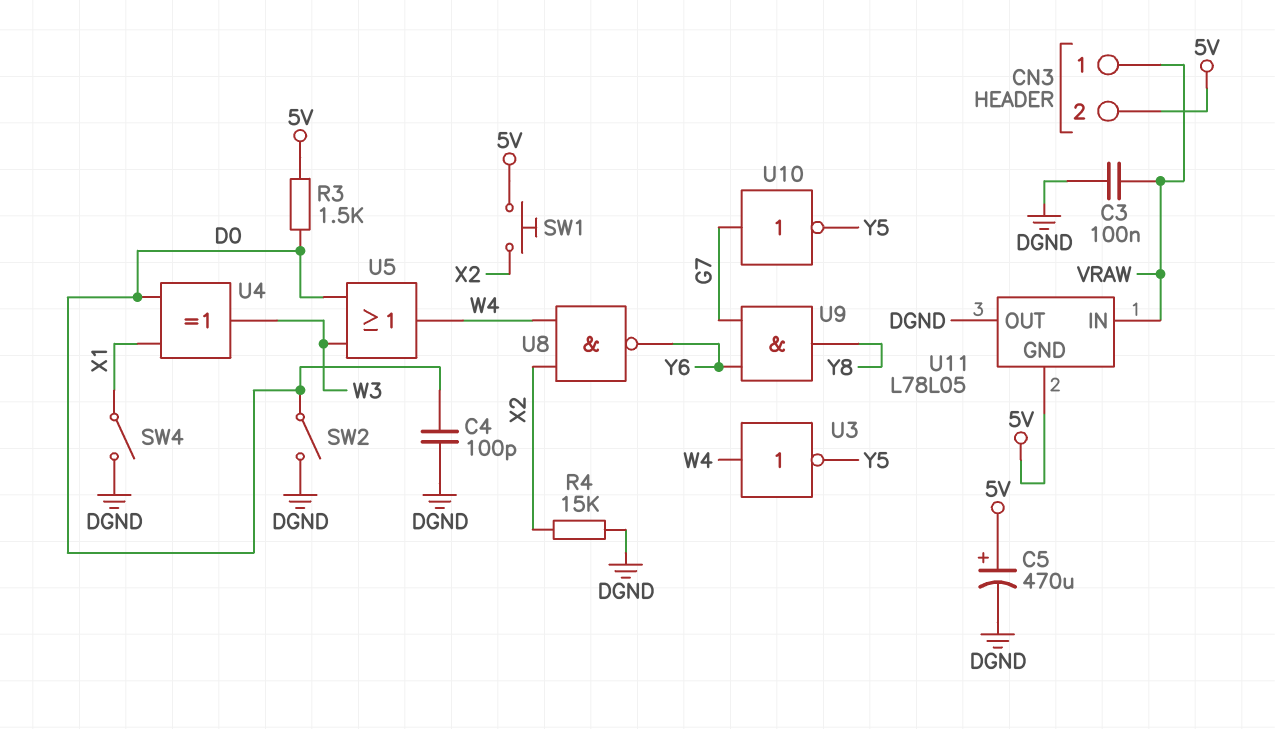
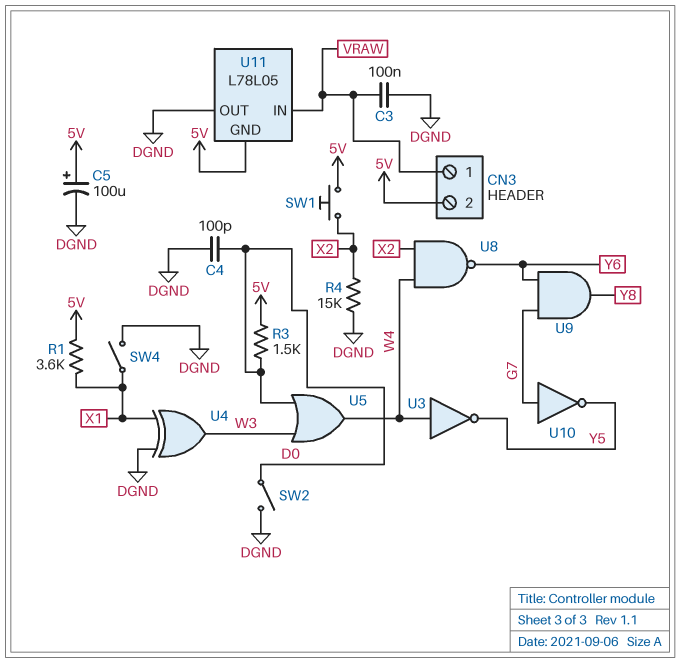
C5: 470uF (plus 5V, minus DGND) -> 100uF (plus 5V, minus DGND)
R1: none -> 3.6k (5V, X1)
U4: XOR (in D0, in X1, out W3) -> XOR (in DGND, in X1, out W3)

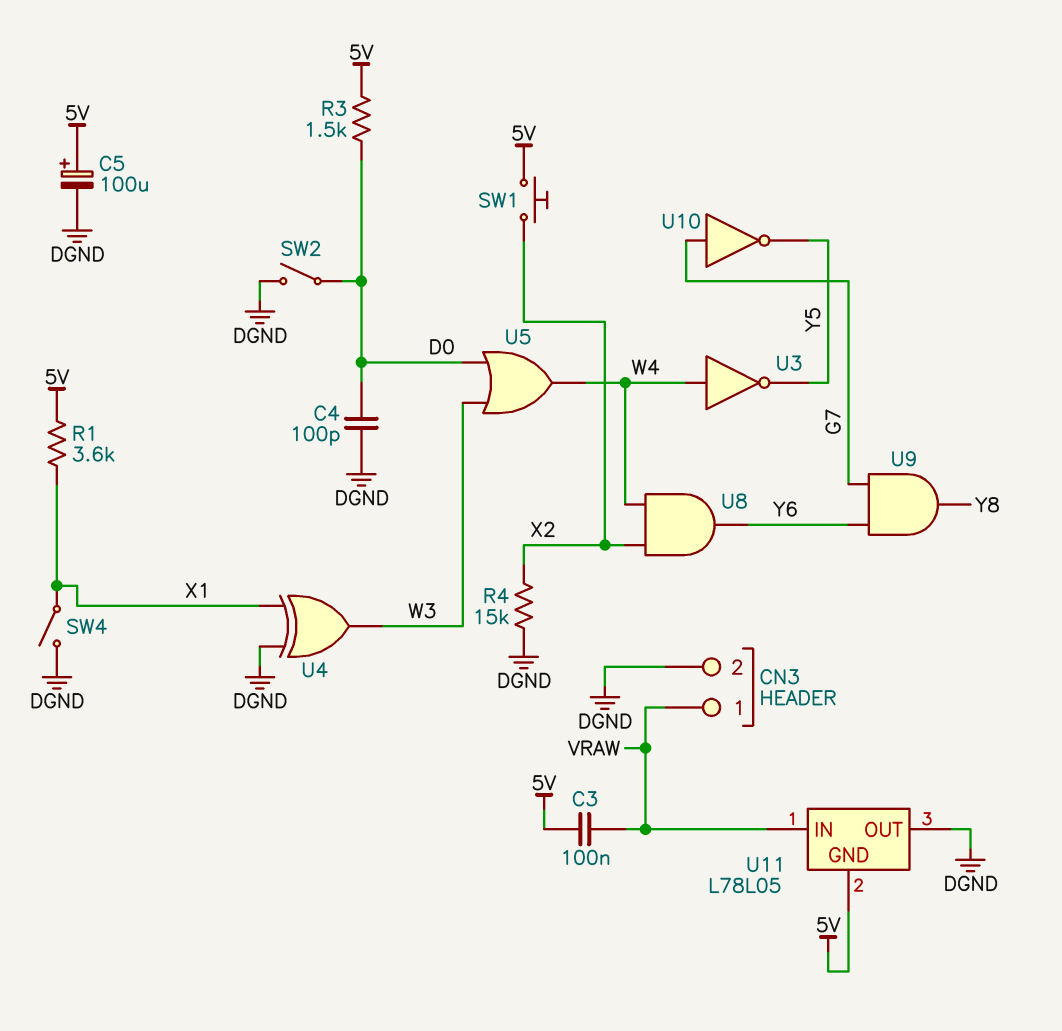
C3: 100nF (DGND, VRAW) -> 100nF (5V, VRAW)
CN3 pin 2: 5V -> DGND
U8: NAND (in W4, in X2, out Y6) -> AND (in W4, in X2, out Y6)

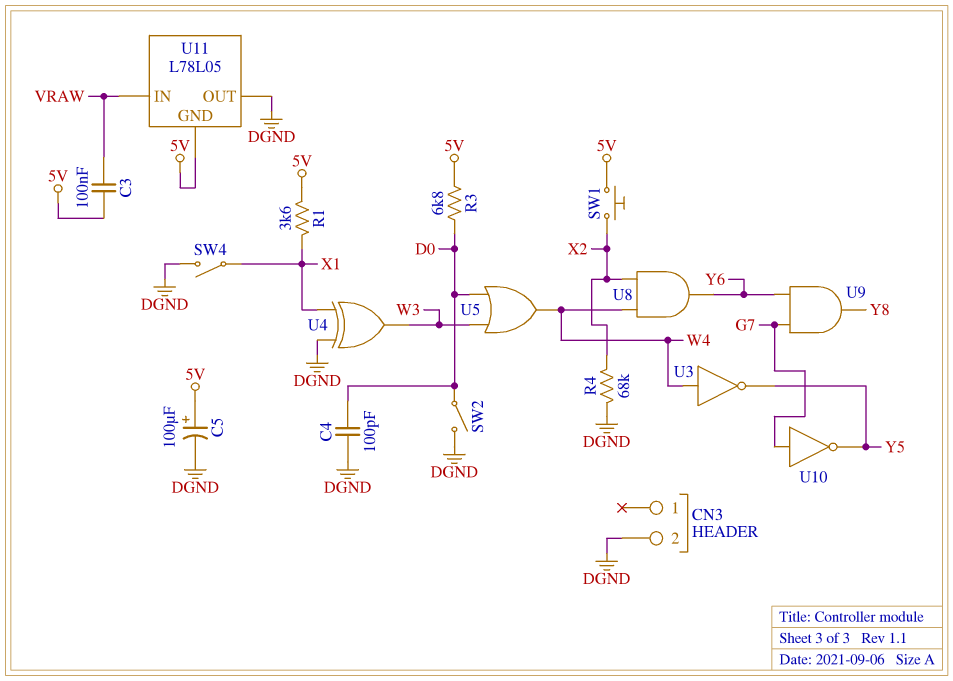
CN3 pin 1: VRAW -> none
R3: 1.5k (5V, D0) -> 6.8k (5V, D0)
R4: 15k (DGND, X2) -> 68k (DGND, X2)

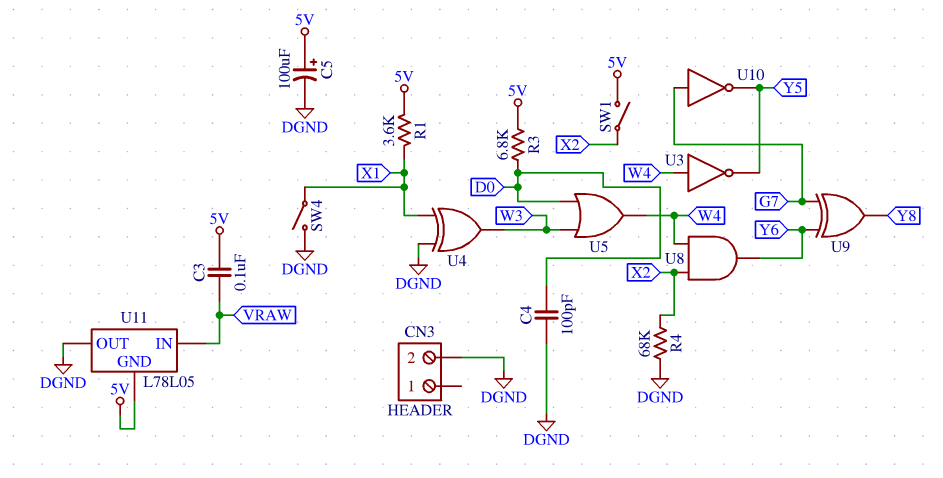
SW1: button (5V, X2) -> switch (5V, X2)
SW2: switch (D0, DGND) -> none
U9: AND (in G7, in Y6, out Y8) -> XOR (in G7, in Y6, out Y8)

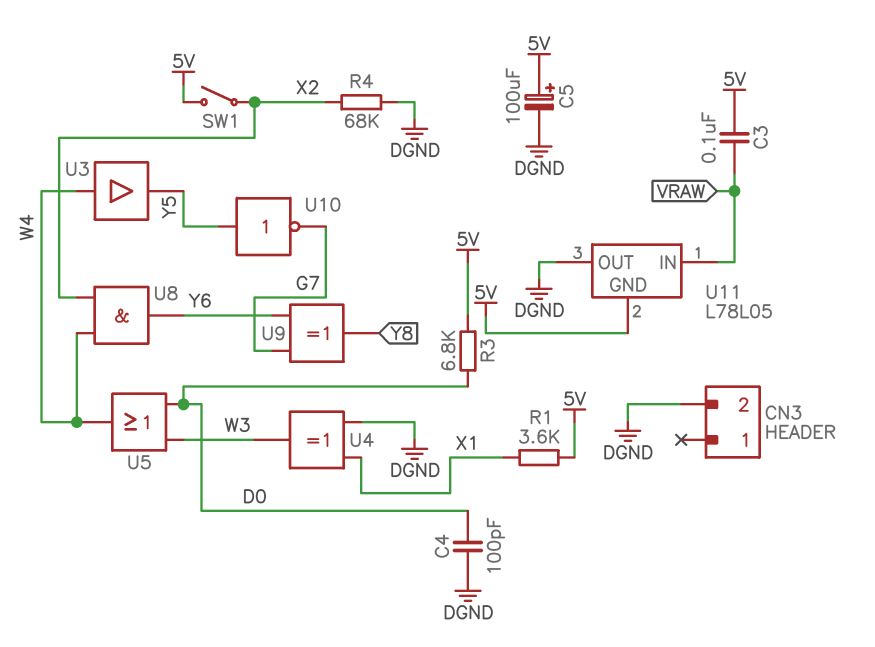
SW4: switch (DGND, X1) -> none
U3: NOT (in W4, out Y5) -> buffer (in W4, out Y5)
U10: NOT (in G7, out Y5) -> NOT (in Y5, out G7)

